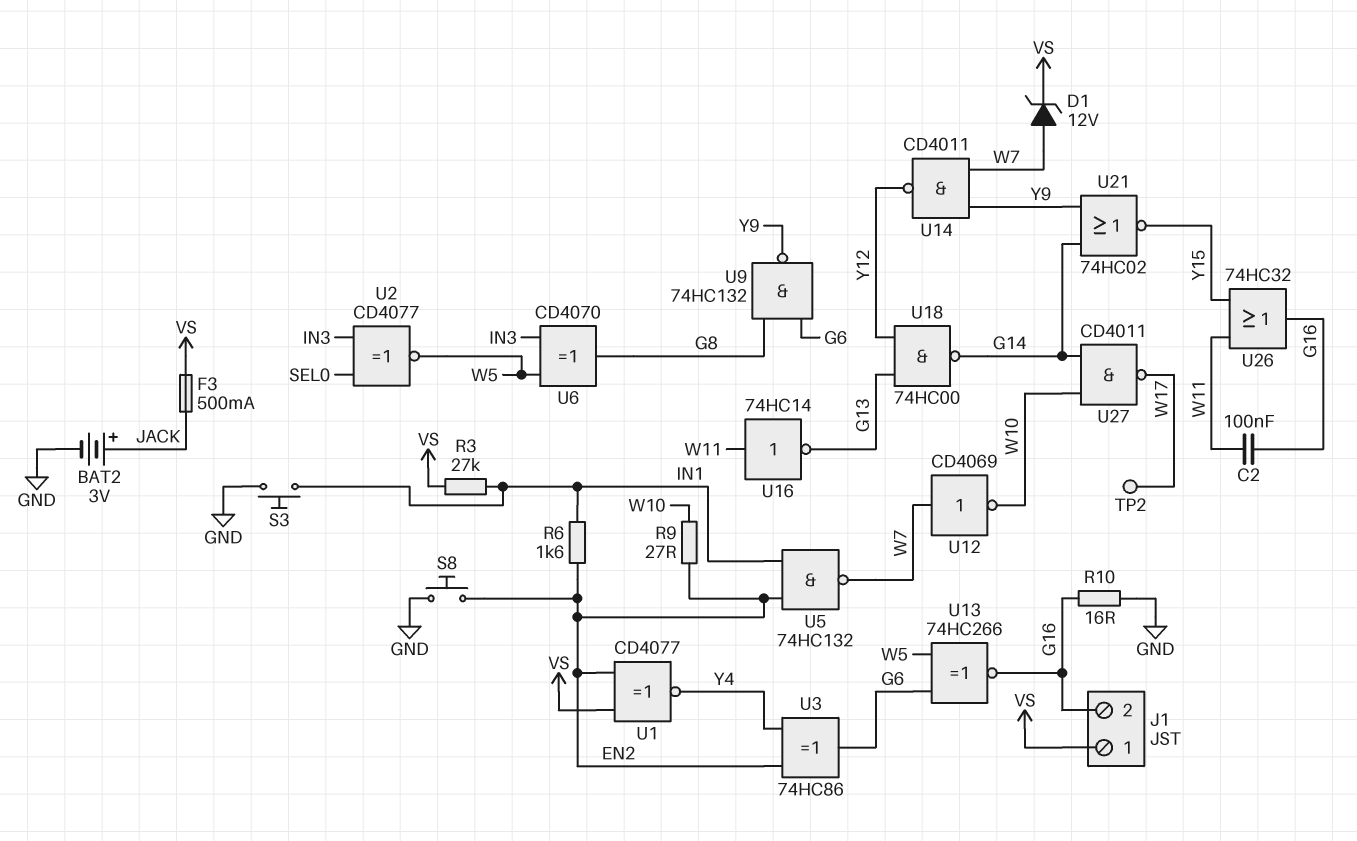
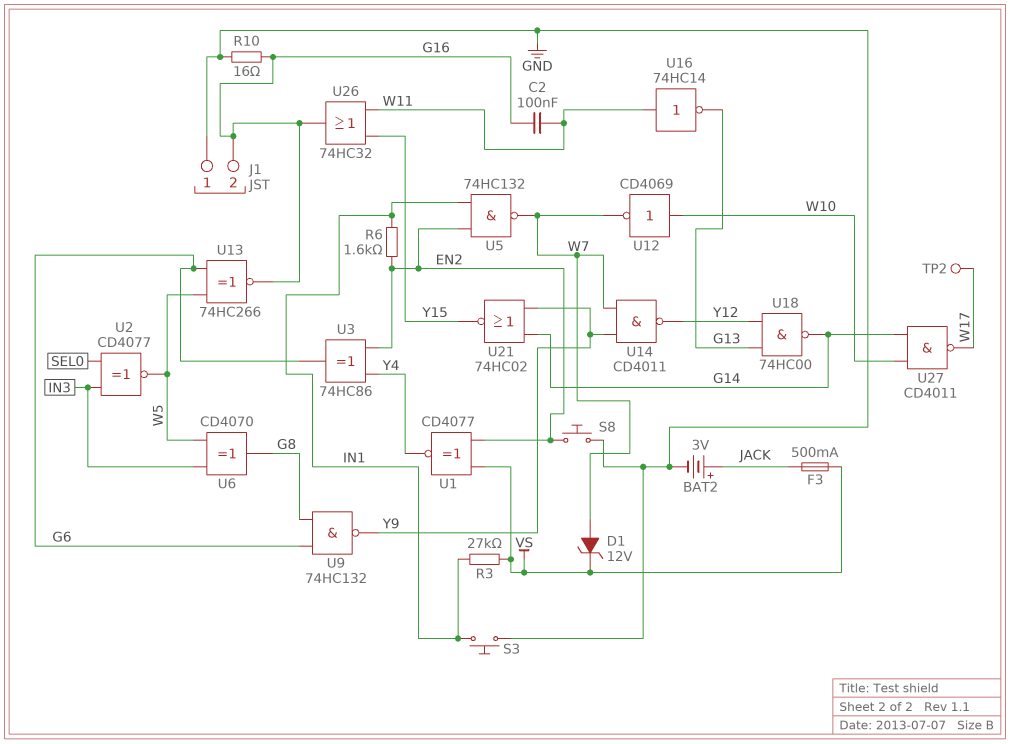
J1 pin 1: VS -> GND
R9: 27 (EN2, W10) -> none
U12: NOT CD4069 (in W7, out W10) -> NOT CD4069 (in W10, out W7)

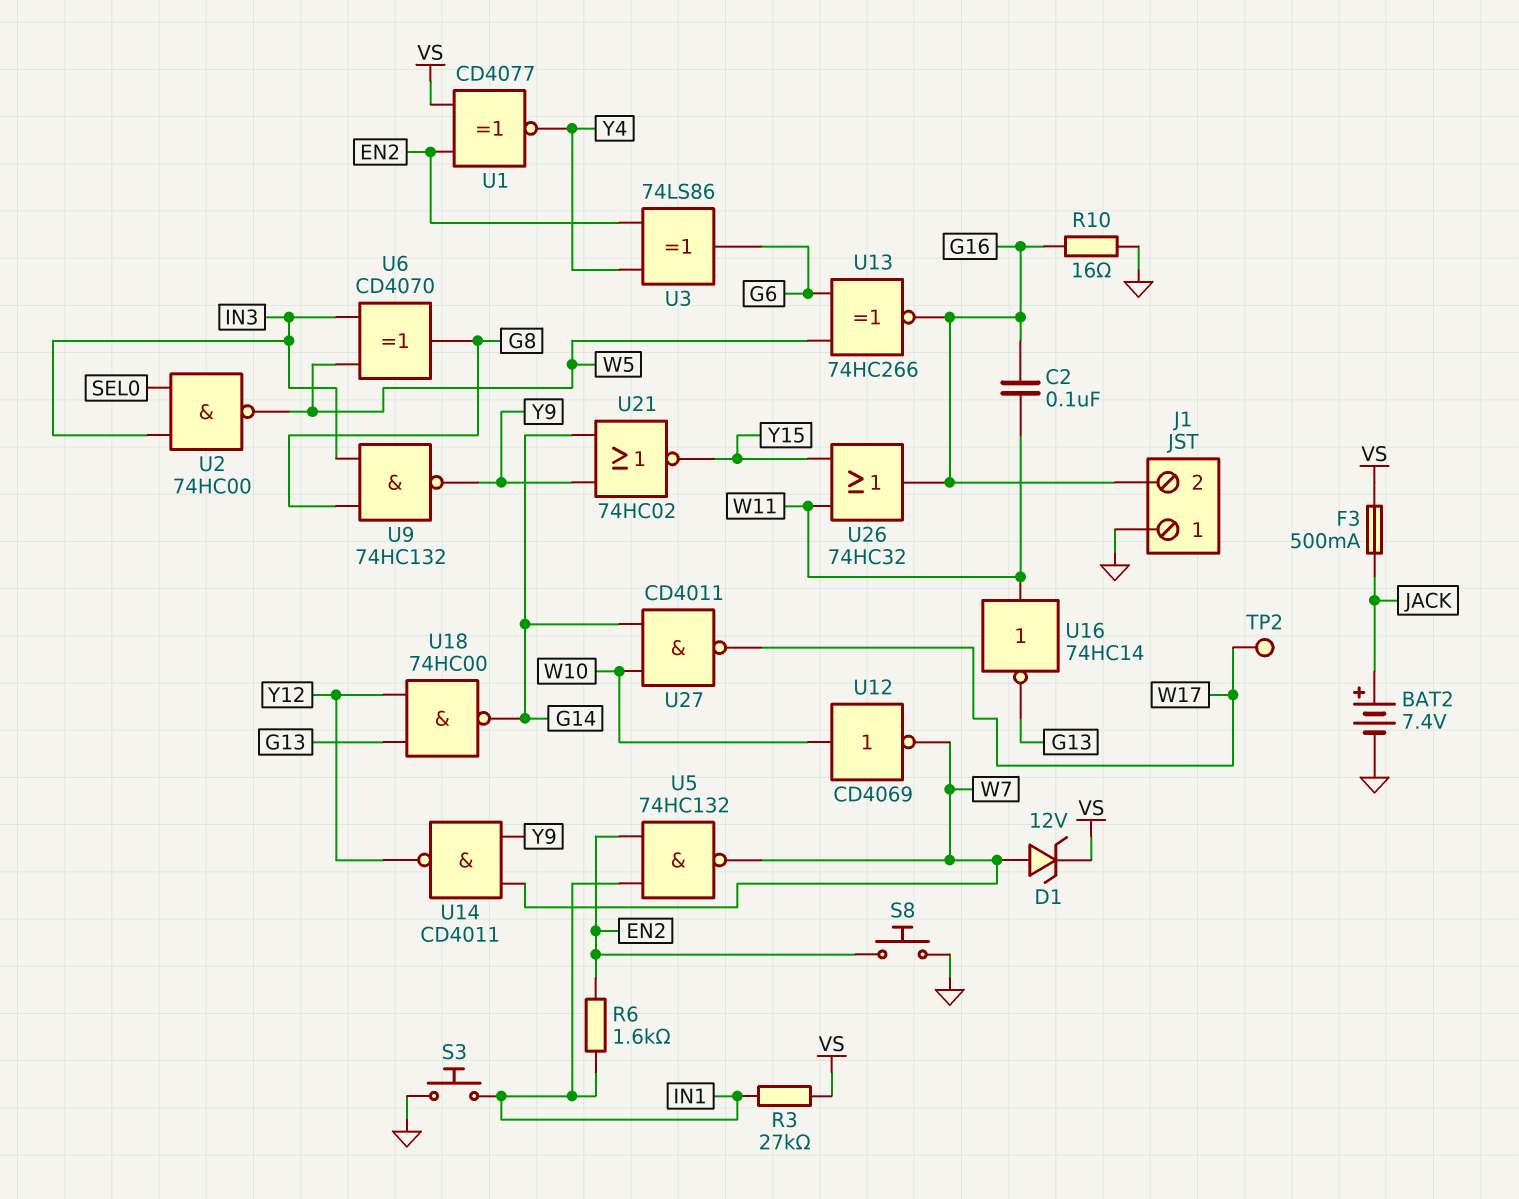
BAT2: 3V (plus JACK, minus GND) -> 7.4V (plus JACK, minus GND)
U2: XNOR CD4077 (in IN3, in SEL0, out W5) -> NAND 74HC00 (in IN3, in SEL0, out W5)
U3: XOR 74HC86 (in EN2, in Y4, out G6) -> XOR 74LS86 (in EN2, in Y4, out G6)
U9: NAND 74HC132 (in G6, in G8, out Y9) -> NAND 74HC132 (in G8, in IN3, out Y9)

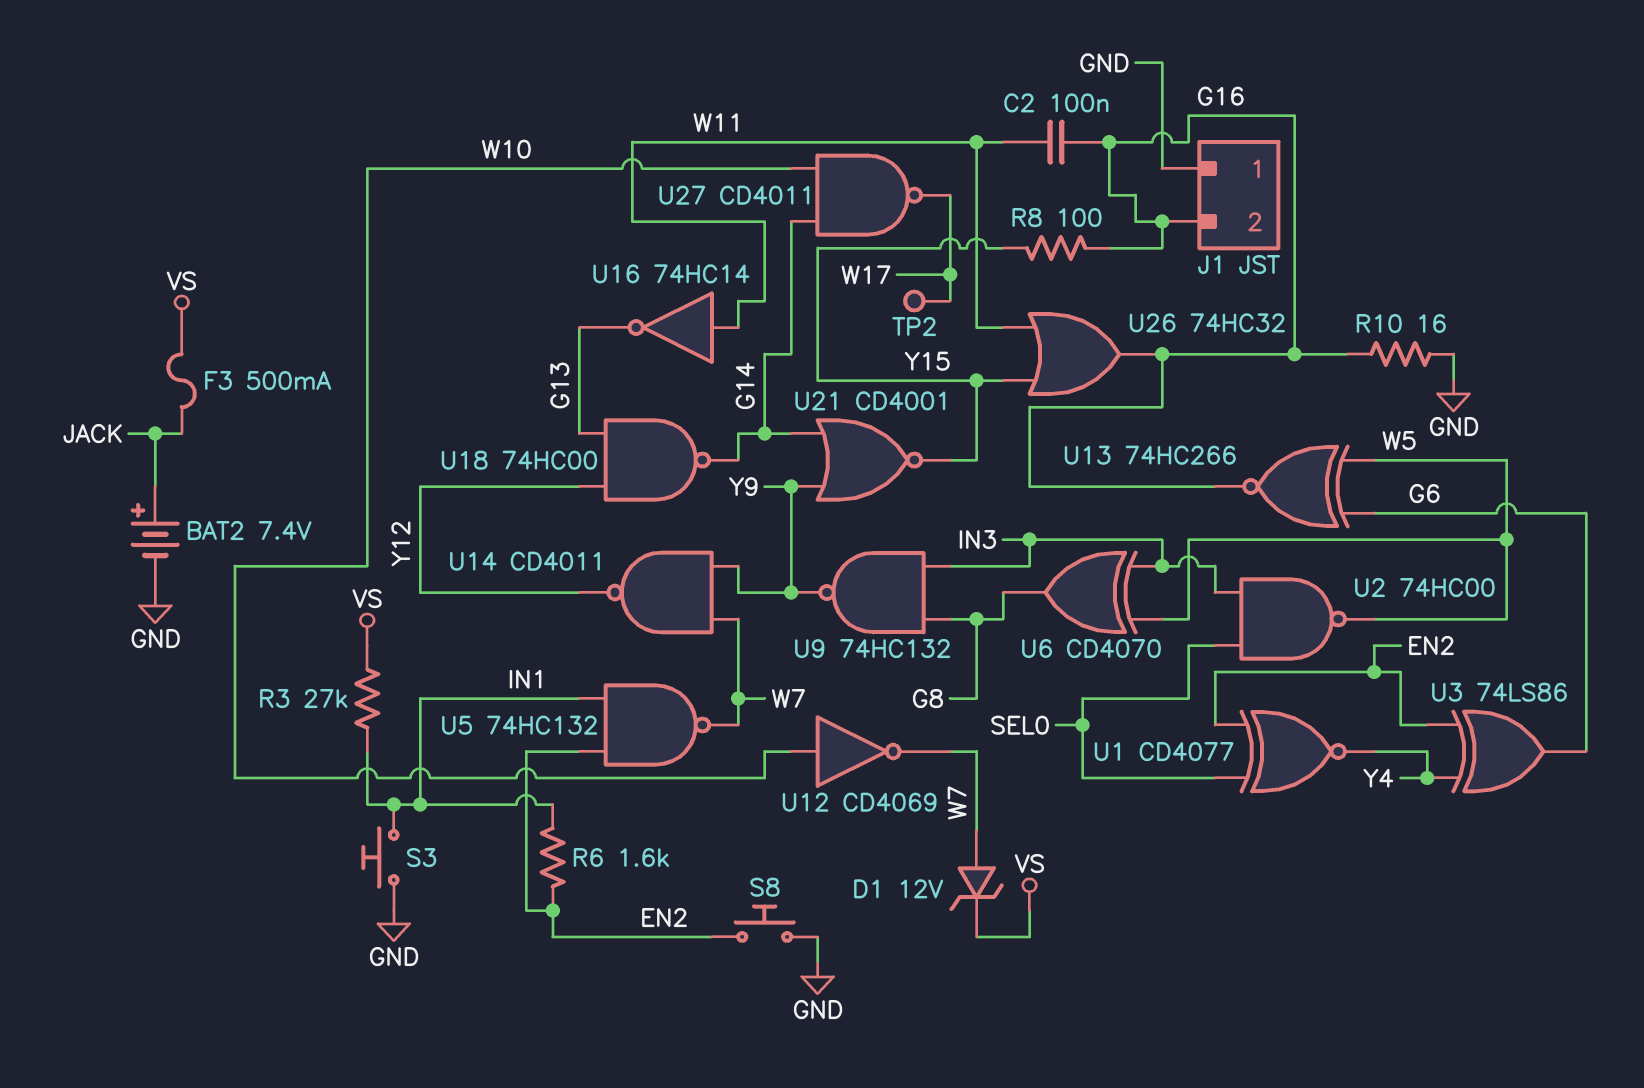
R8: none -> 100 (G16, Y15)
U1: XNOR CD4077 (in EN2, in VS, out Y4) -> XNOR CD4077 (in EN2, in SEL0, out Y4)
U21: NOR 74HC02 (in G14, in Y9, out Y15) -> NOR CD4001 (in G14, in Y9, out Y15)

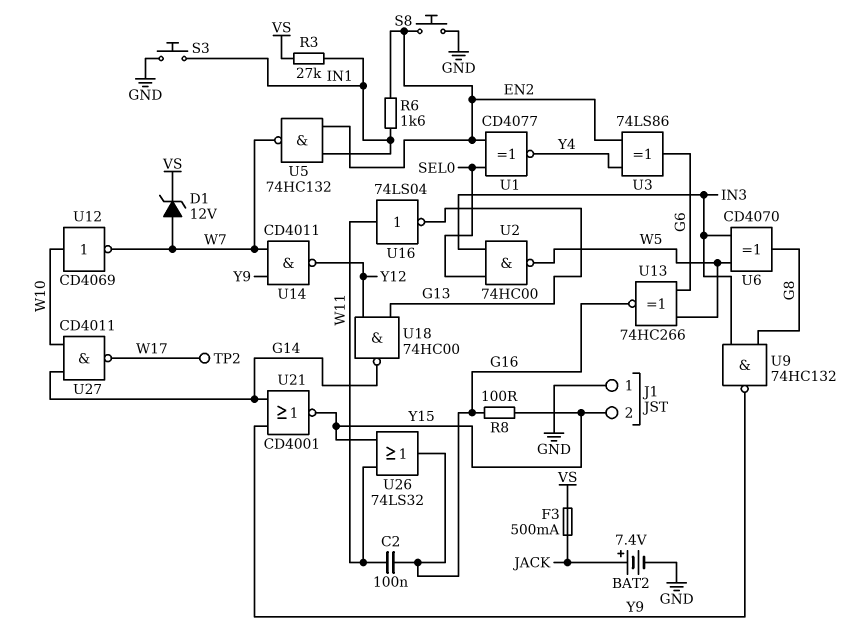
J1 pin 2: G16 -> Y15
R10: 16 (G16, GND) -> none
U16: NOT 74HC14 (in W11, out G13) -> NOT 74LS04 (in W11, out G13)
U26: OR 74HC32 (in W11, in Y15, out G16) -> OR 74LS32 (in W11, in Y15, out G16)

